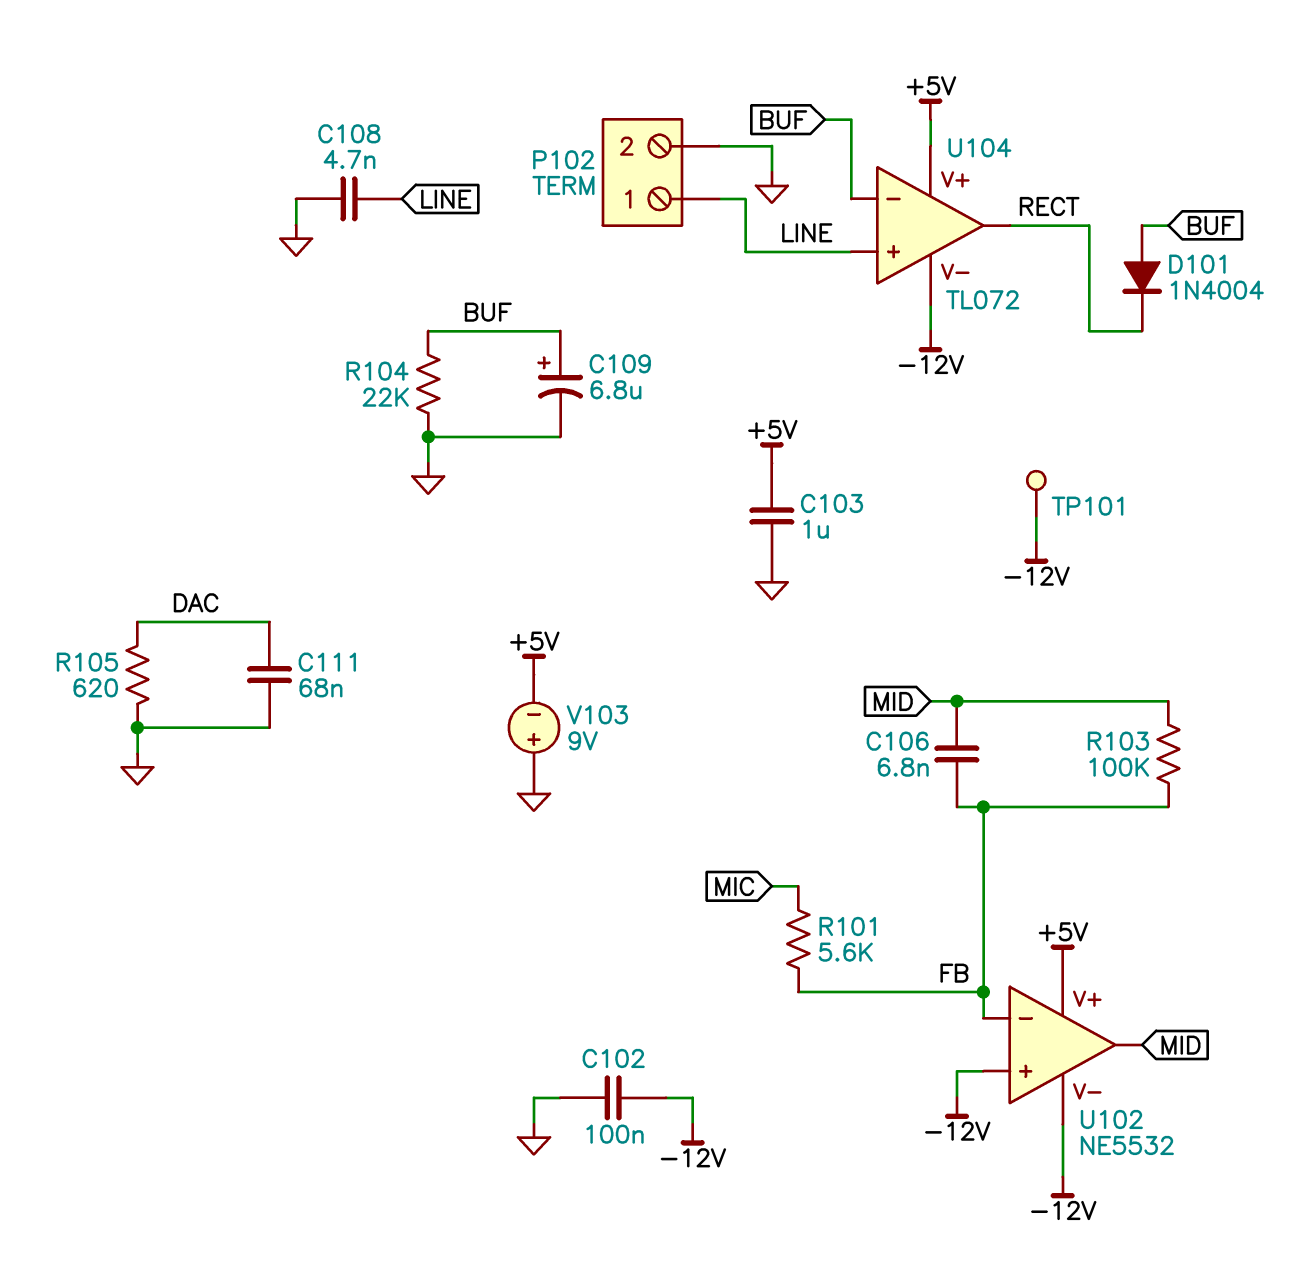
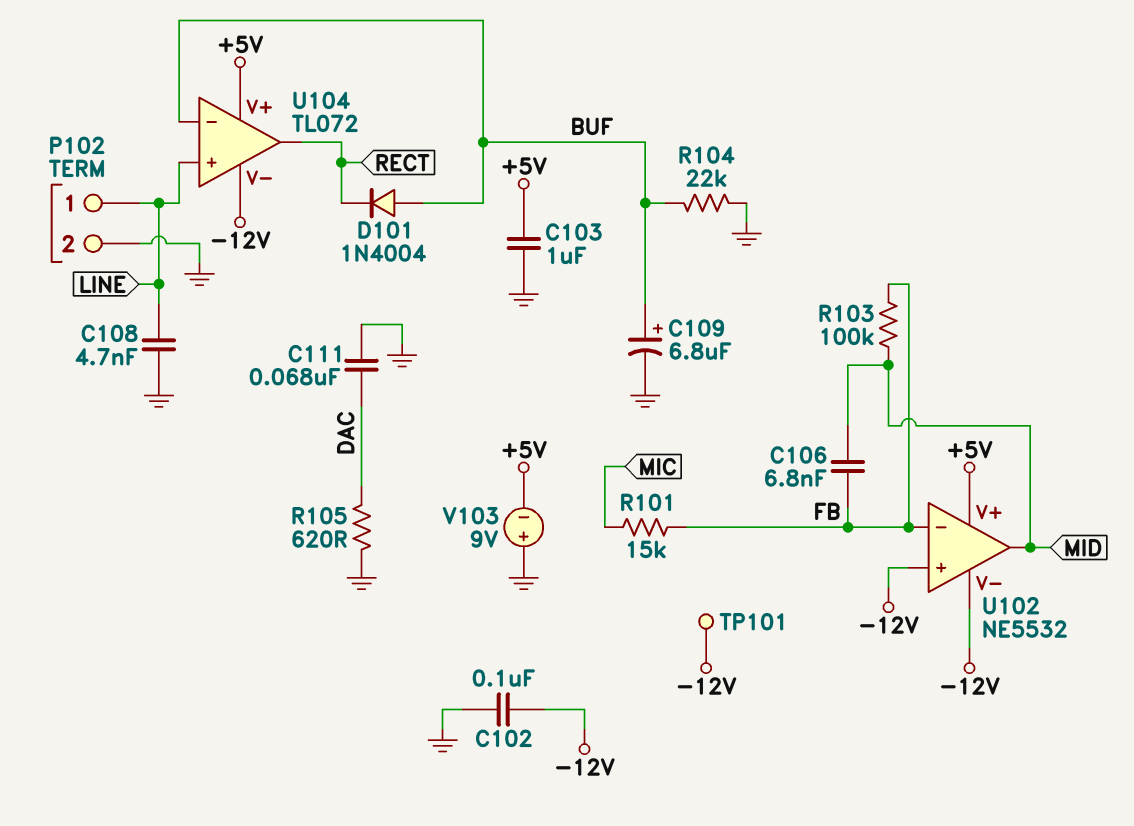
R101: 5.6k (FB, MIC) -> 15k (FB, MIC)

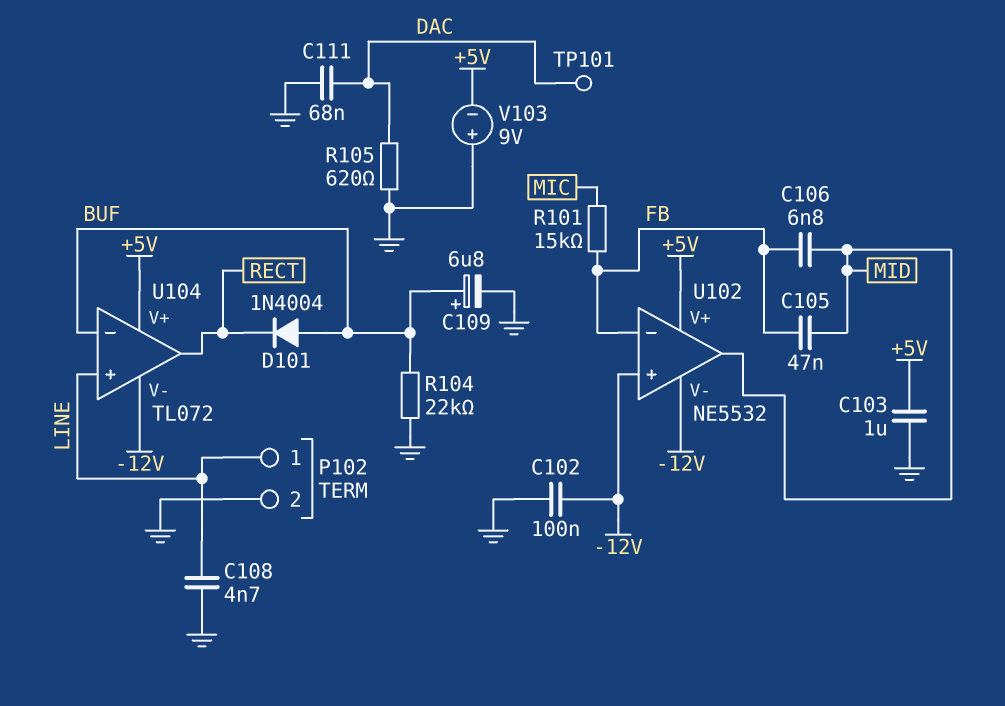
C105: none -> 47nF (FB, MID)
R103: 100k (FB, MID) -> none
TP101: test point (-12V) -> test point (DAC)

